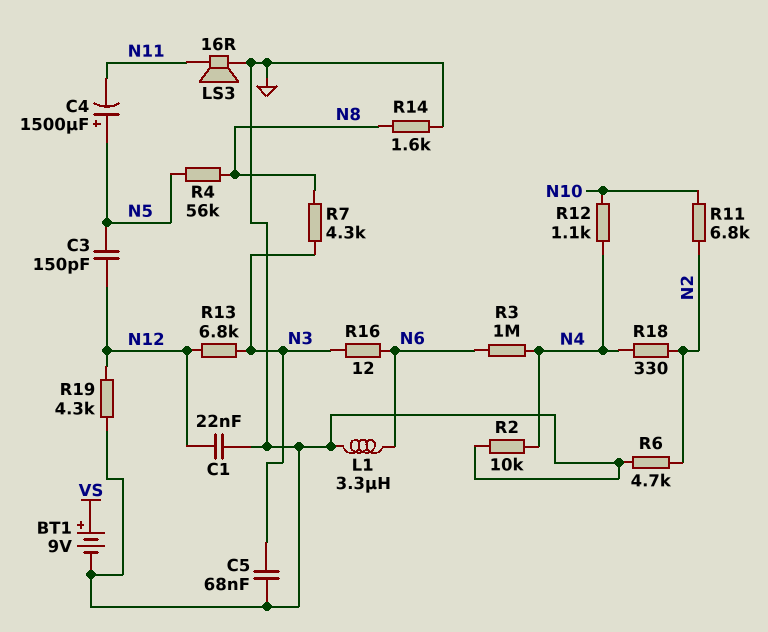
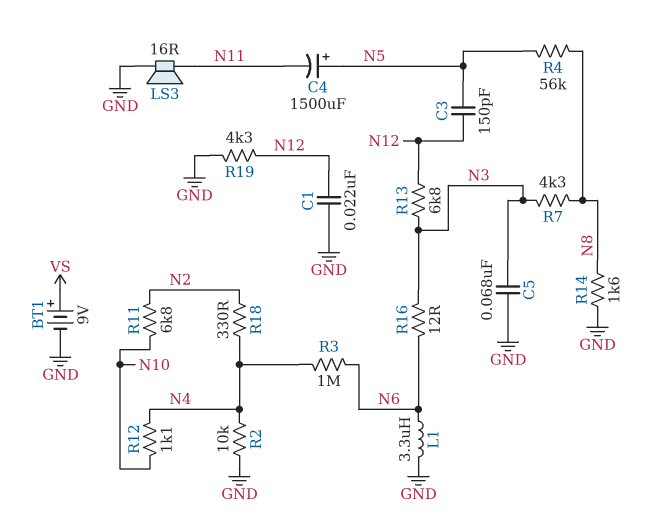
R6: 4.7k (GND, N2) -> none

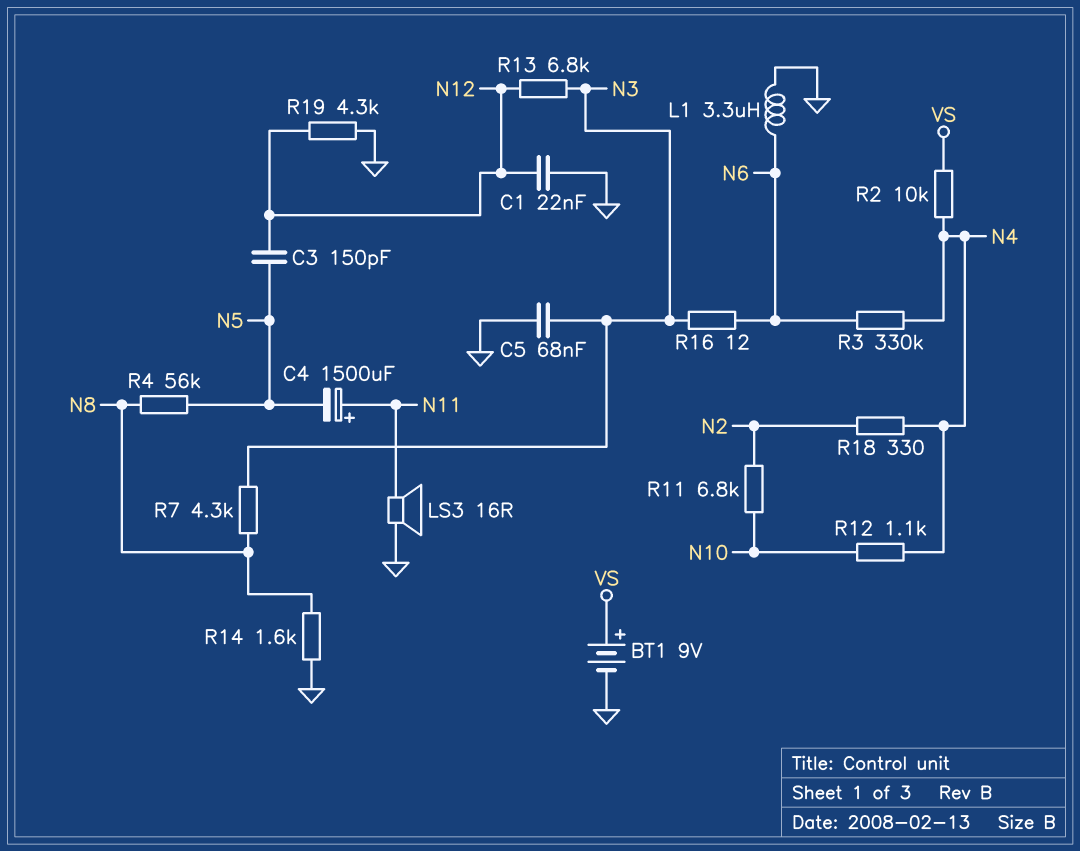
C4: 1500uF (plus N5, minus N11) -> 1500uF (plus N11, minus N5)
R2: 10k (GND, N4) -> 10k (N4, VS)
R3: 1M (N4, N6) -> 330k (N4, N6)

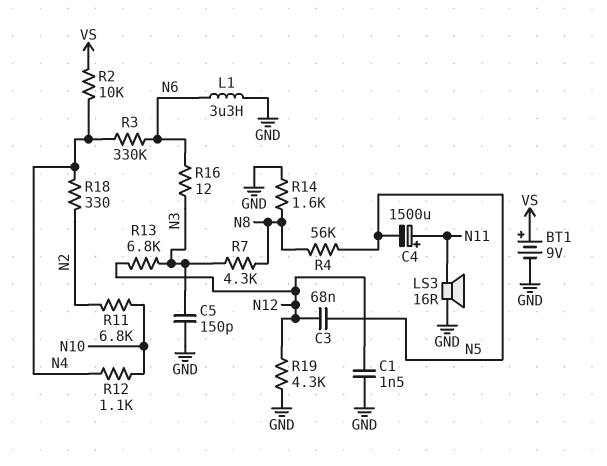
C1: 22nF (GND, N12) -> 1.5nF (GND, N12)
C3: 150pF (N5, N12) -> 68nF (N5, N12)
C5: 68nF (GND, N3) -> 150pF (GND, N3)

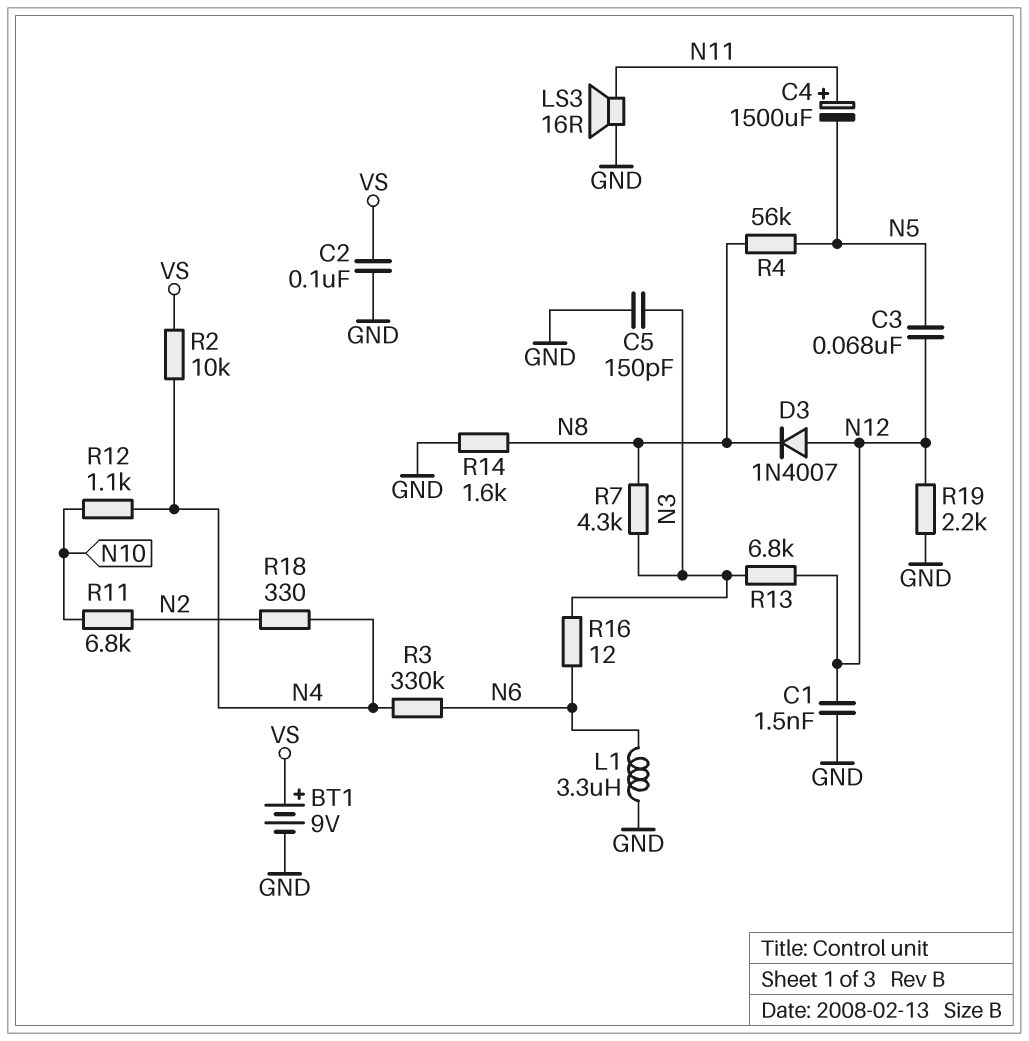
C2: none -> 100nF (GND, VS)
D3: none -> diode 1N4007 (A N12, K N8)
R19: 4.3k (GND, N12) -> 2.2k (GND, N12)

